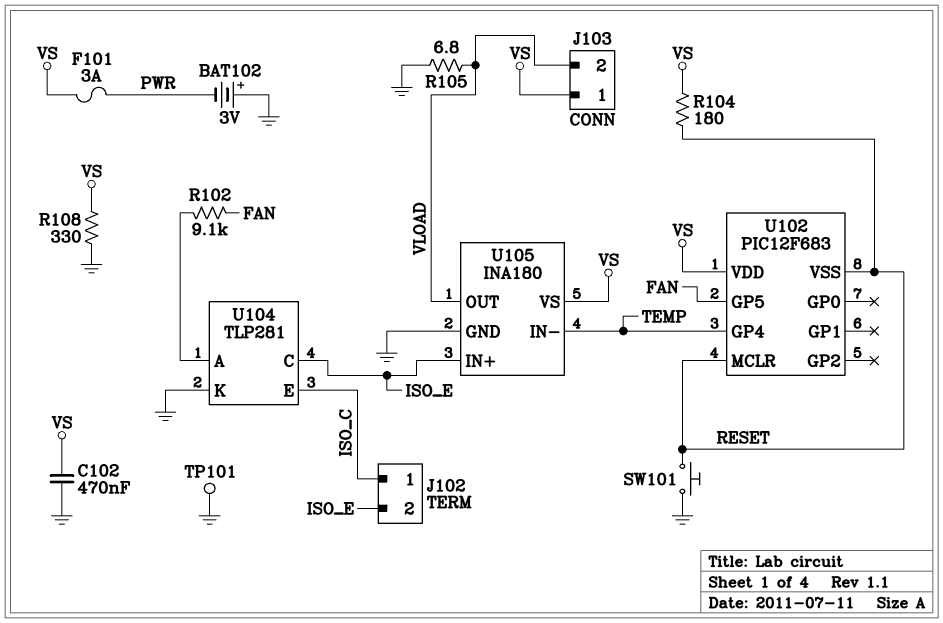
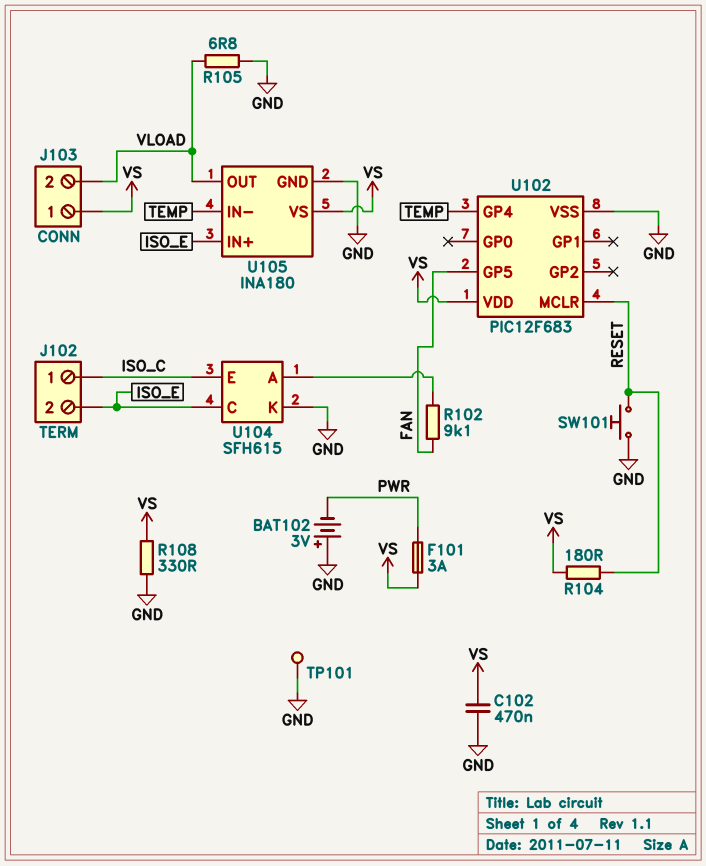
U102 pin VSS: RESET -> GND
U104: TLP281 -> SFH615

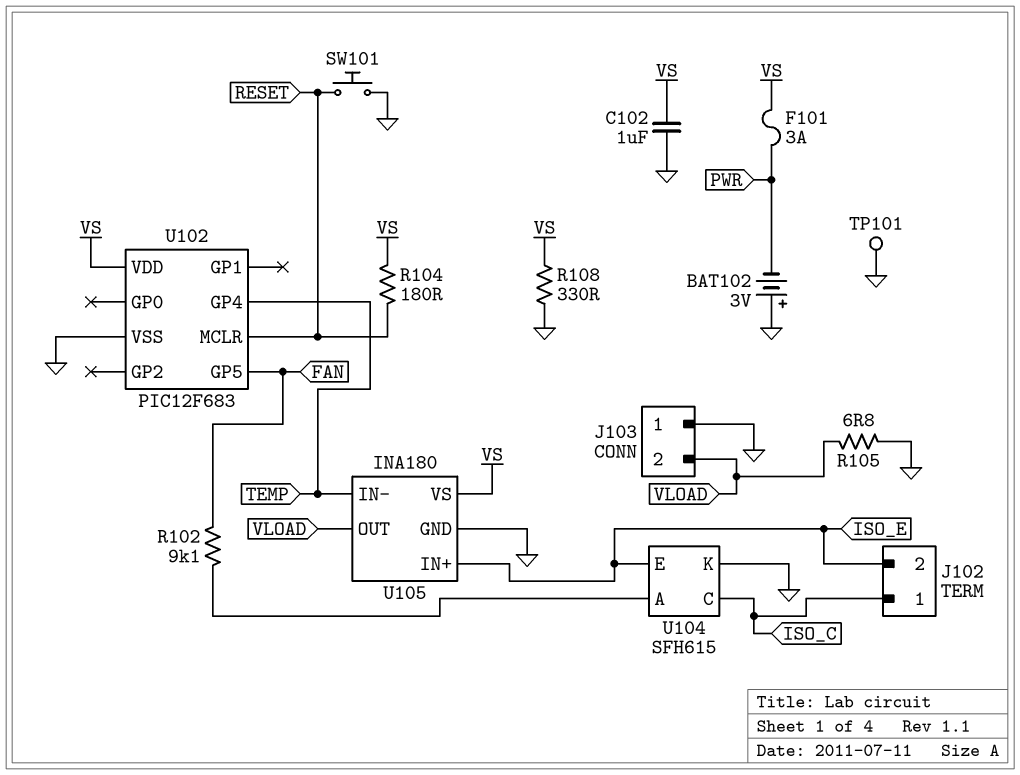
C102: 470nF (GND, VS) -> 1uF (GND, VS)
J103 pin 1: VS -> GND
U104 pin C: ISO_E -> ISO_C
U104 pin E: ISO_C -> ISO_E

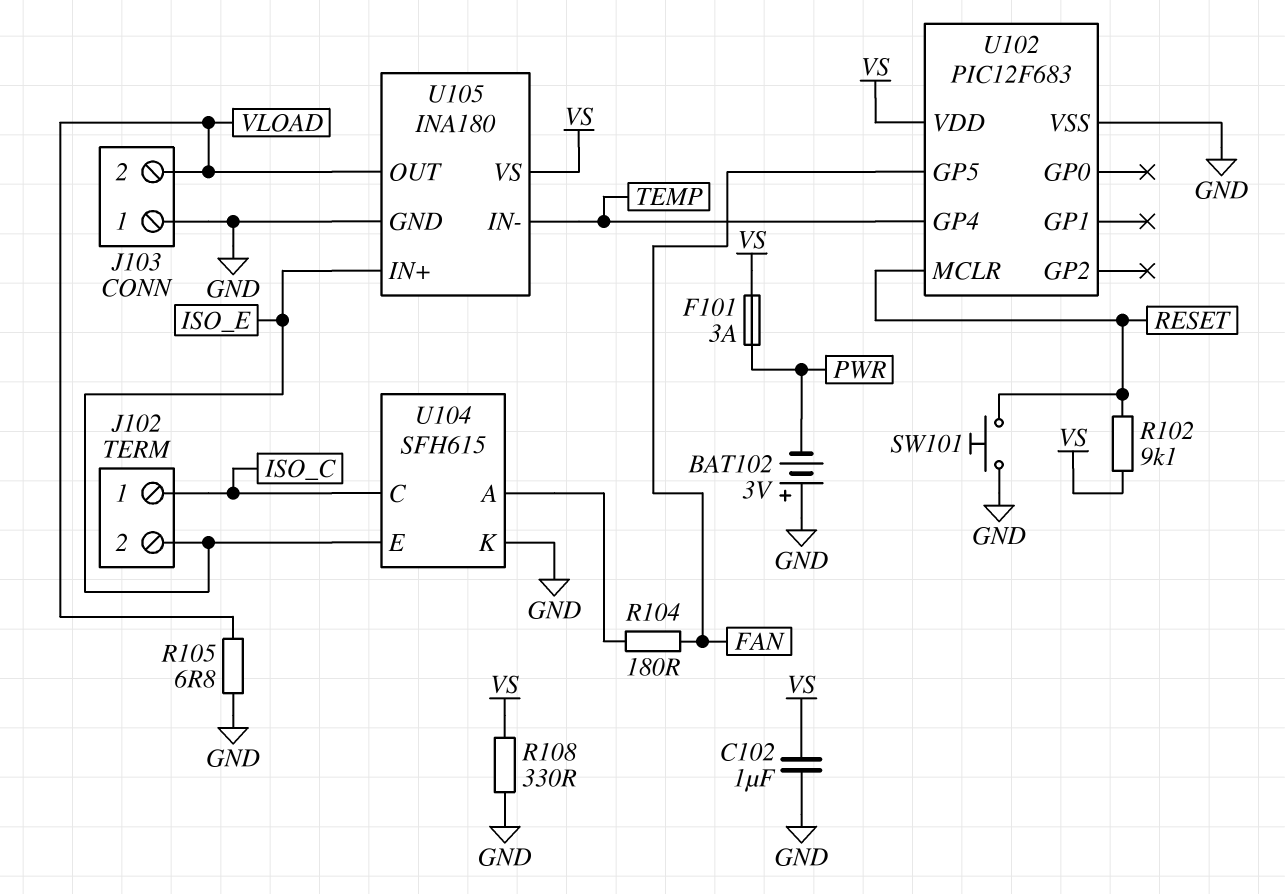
R102: 9.1k (FAN, U104/A) -> 9.1k (RESET, VS)
R104: 180 (RESET, VS) -> 180 (FAN, U104/A)
TP101: test point (GND) -> none

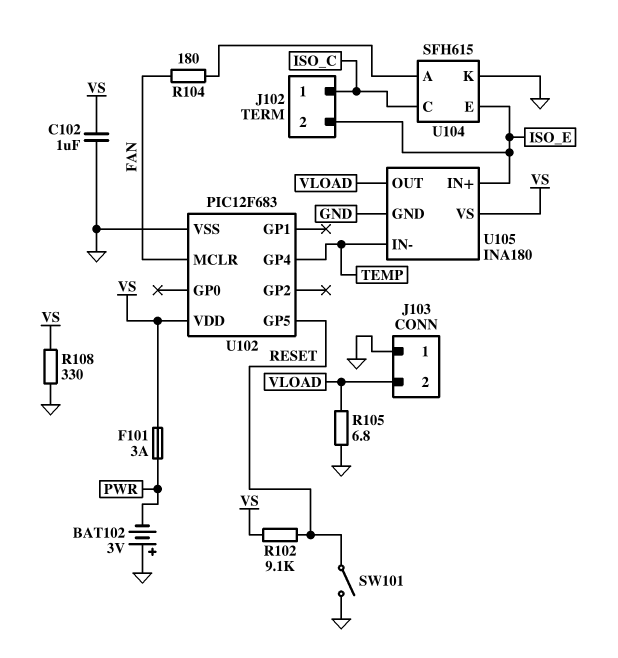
SW101: button (GND, RESET) -> switch (GND, RESET)
U102 pin GP5: FAN -> RESET
U102 pin MCLR: RESET -> FAN

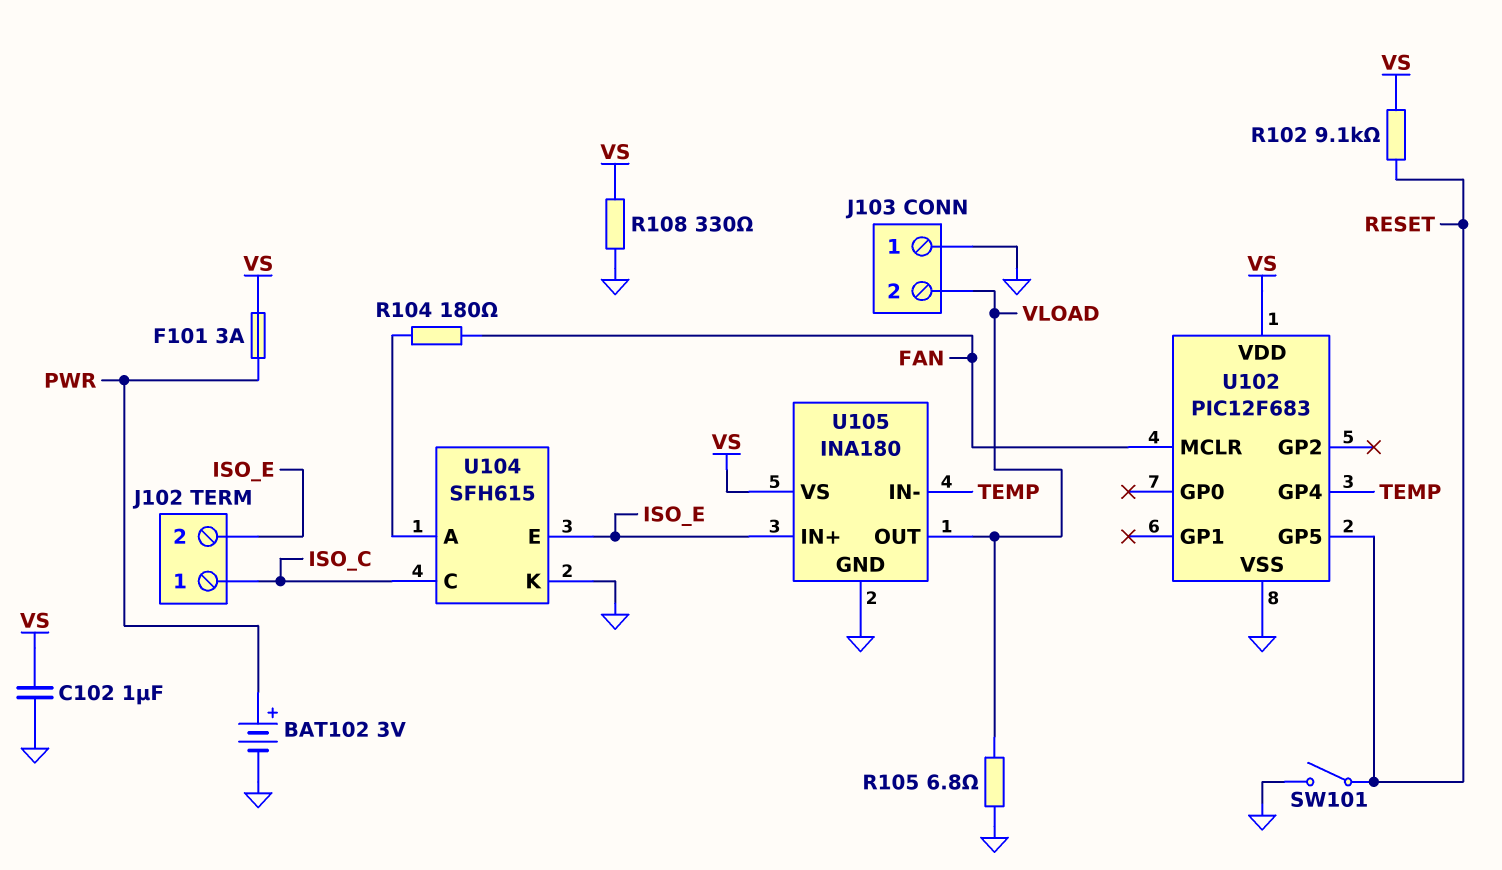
BAT102: 3V (plus GND, minus PWR) -> 3V (plus PWR, minus GND)

